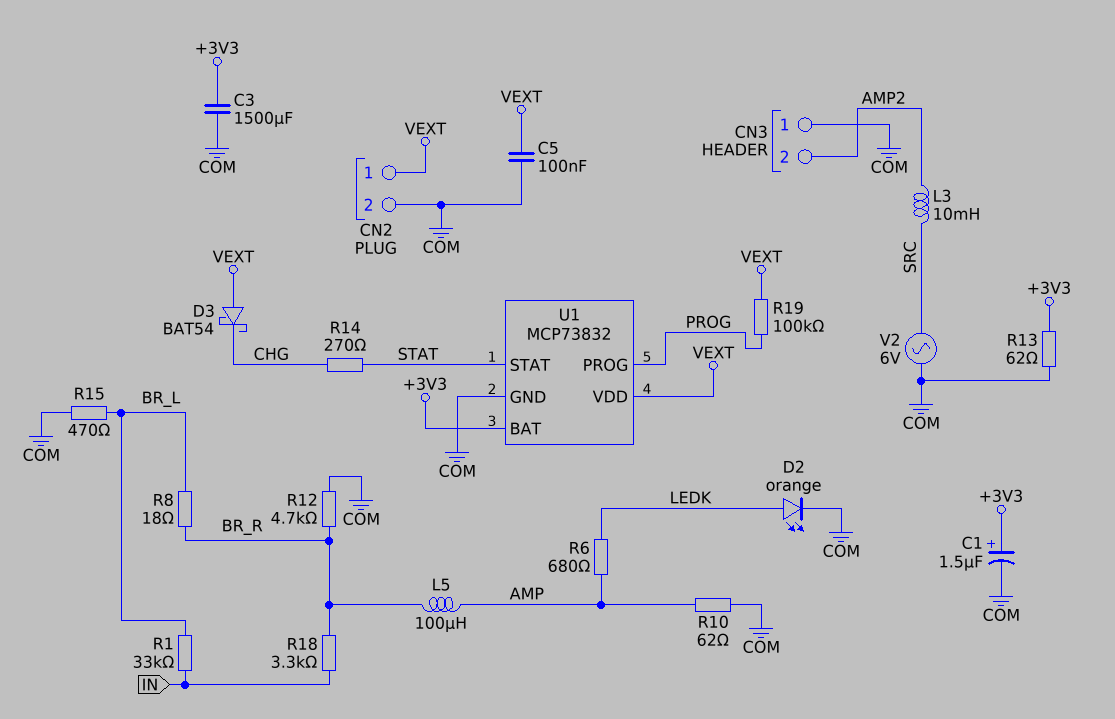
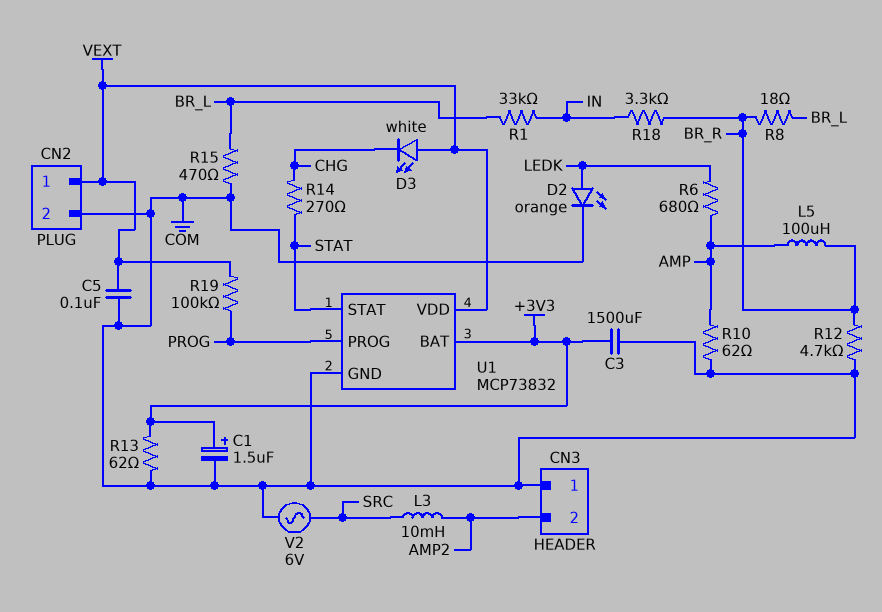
D3: schottky BAT54 (A VEXT, K CHG) -> LED white (A VEXT, K CHG)

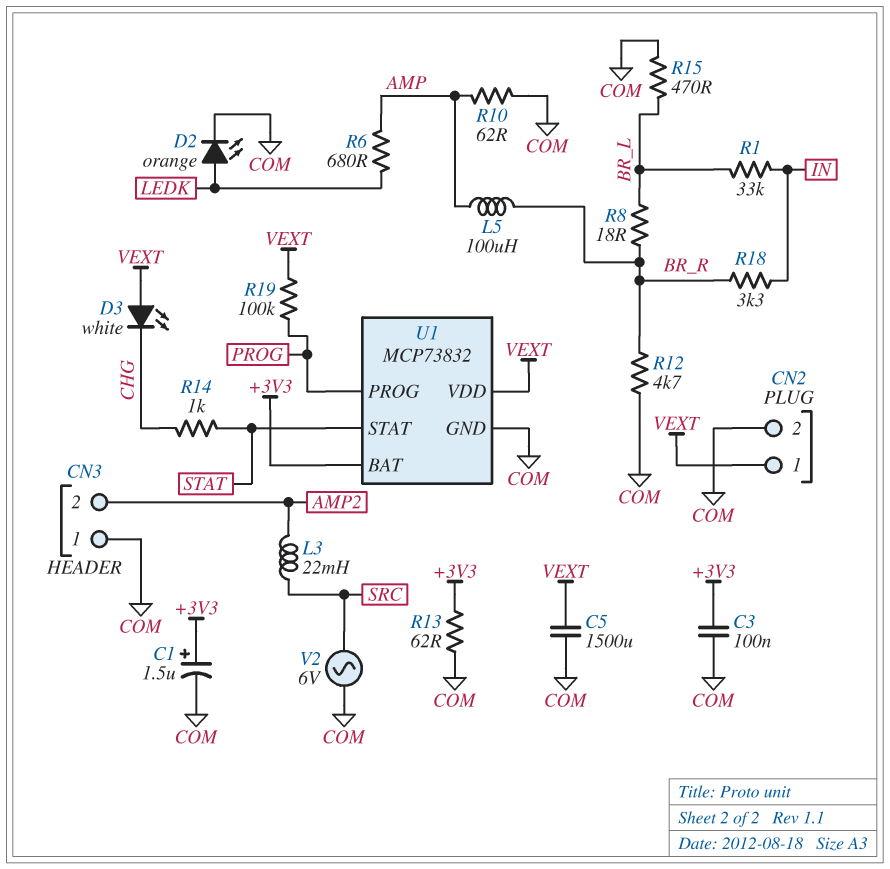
C3: 1500uF (+3V3, COM) -> 100nF (+3V3, COM)
C5: 100nF (COM, VEXT) -> 1500uF (COM, VEXT)
L3: 10mH (AMP2, SRC) -> 22mH (AMP2, SRC)
R14: 270 (CHG, STAT) -> 1k (CHG, STAT)

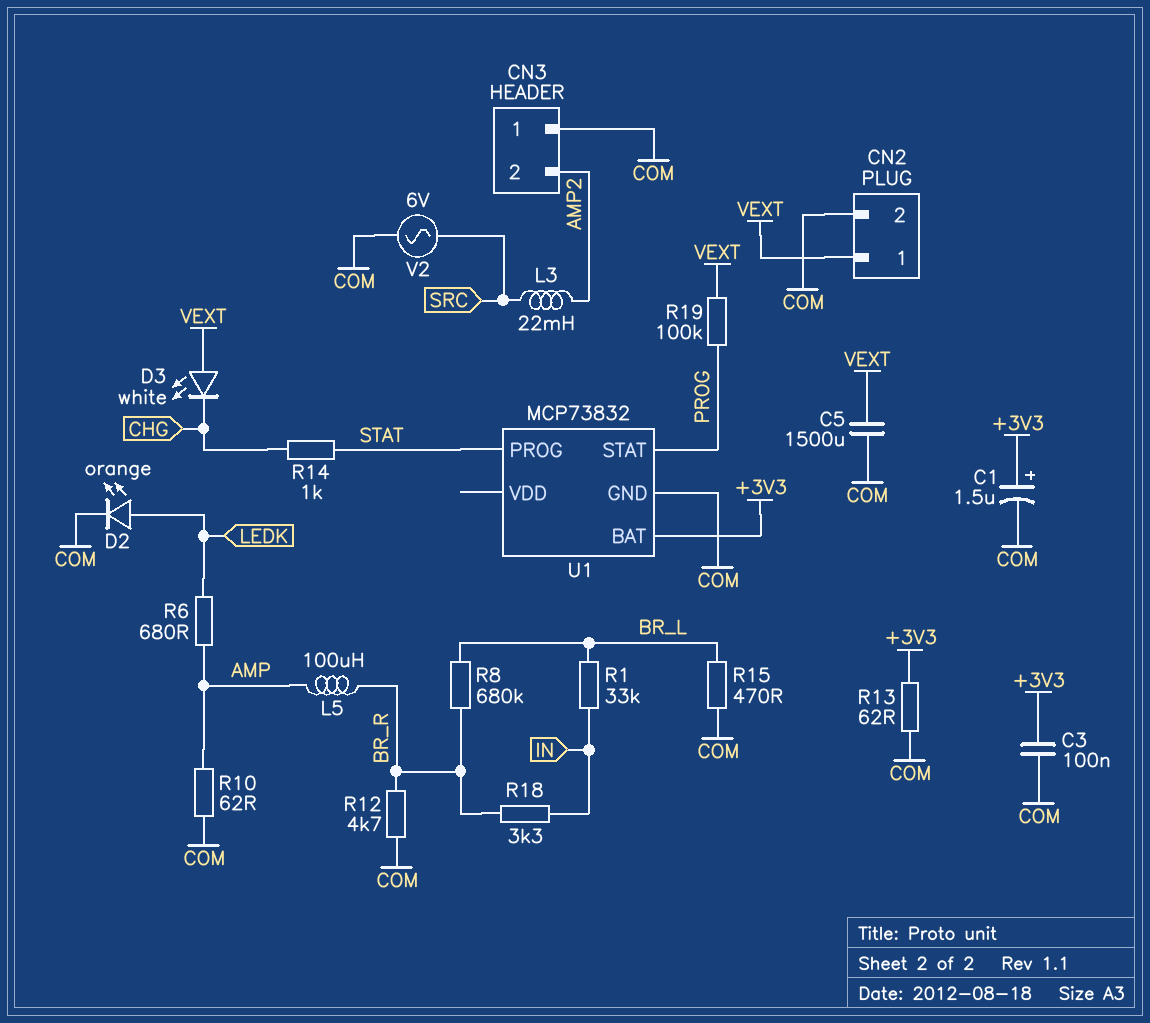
R8: 18 (BR_L, BR_R) -> 680k (BR_L, BR_R)
U1 pin PROG: PROG -> STAT
U1 pin STAT: STAT -> PROG
U1 pin VDD: VEXT -> none

